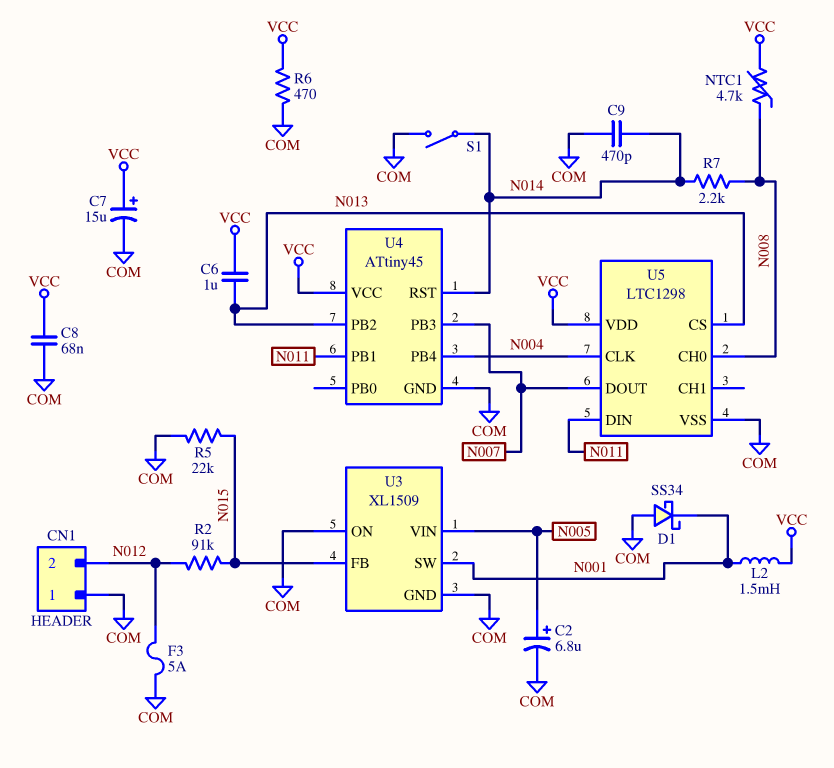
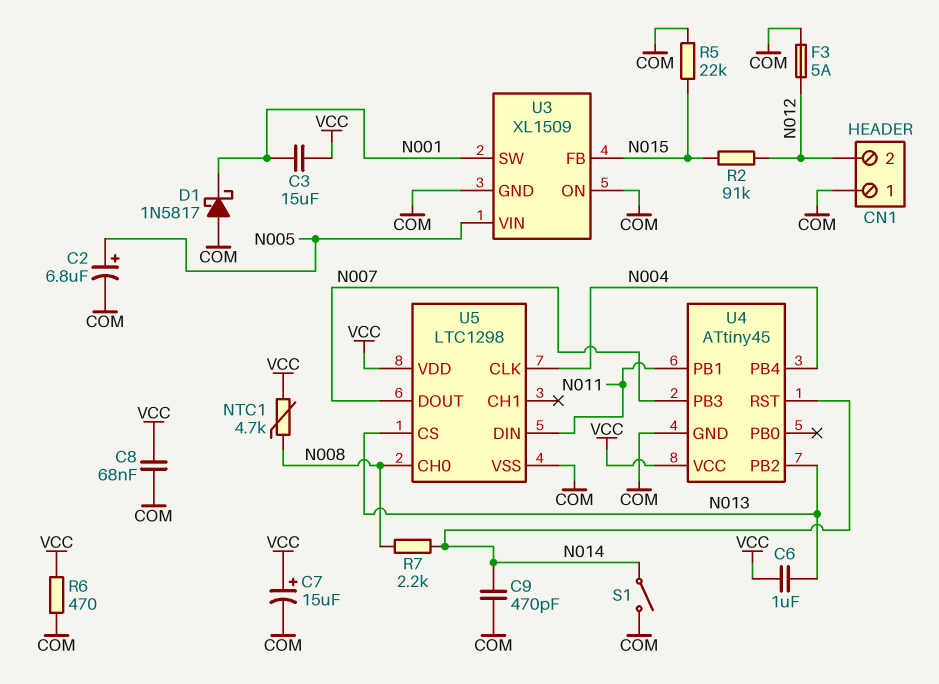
C3: none -> 15uF (N001, VCC)
D1: schottky SS34 (A COM, K N001) -> schottky 1N5817 (A COM, K N001)
L2: 1.5mH (N001, VCC) -> none

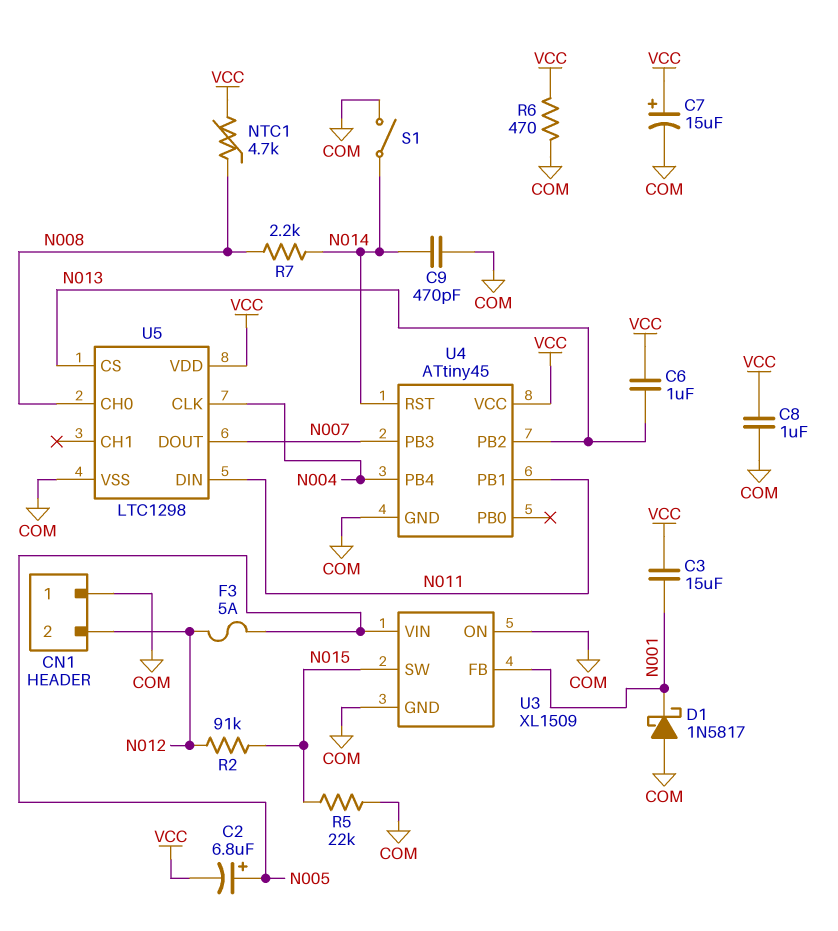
C2: 6.8uF (plus N005, minus COM) -> 6.8uF (plus N005, minus VCC)
C8: 68nF (COM, VCC) -> 1uF (COM, VCC)
F3: 5A (COM, N012) -> 5A (N005, N012)
U3 pin FB: N015 -> N001
U3 pin SW: N001 -> N015

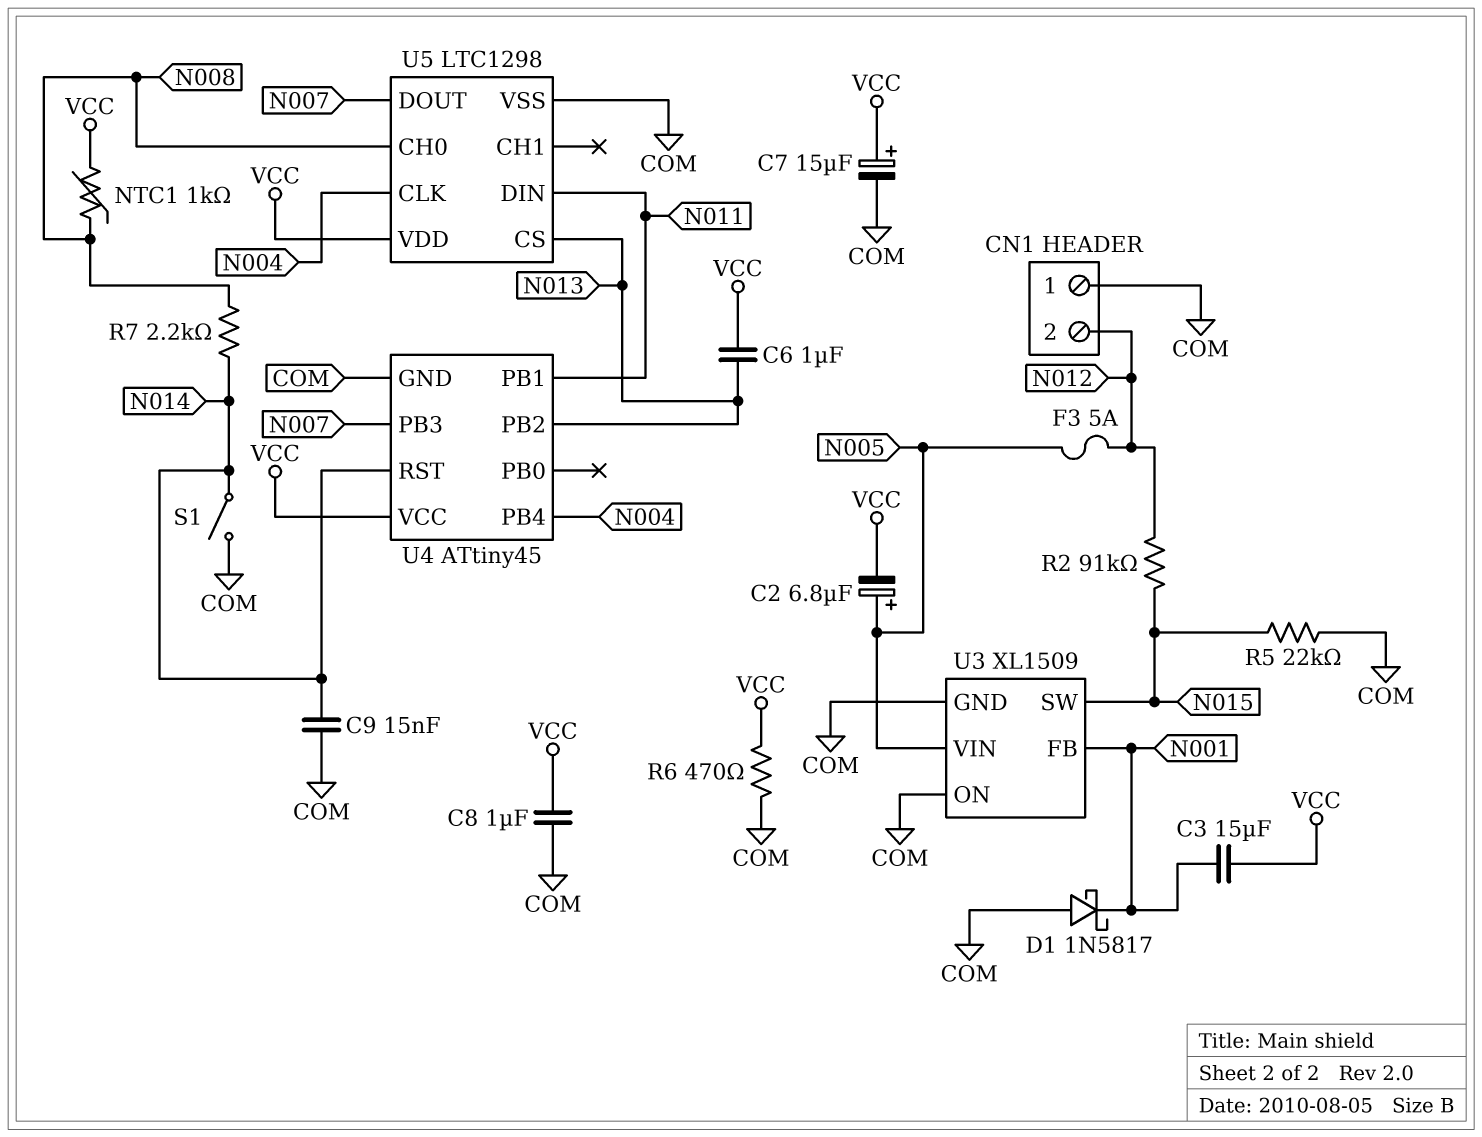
C9: 470pF (COM, N014) -> 15nF (COM, N014)
NTC1: 4.7k (N008, VCC) -> 1k (N008, VCC)

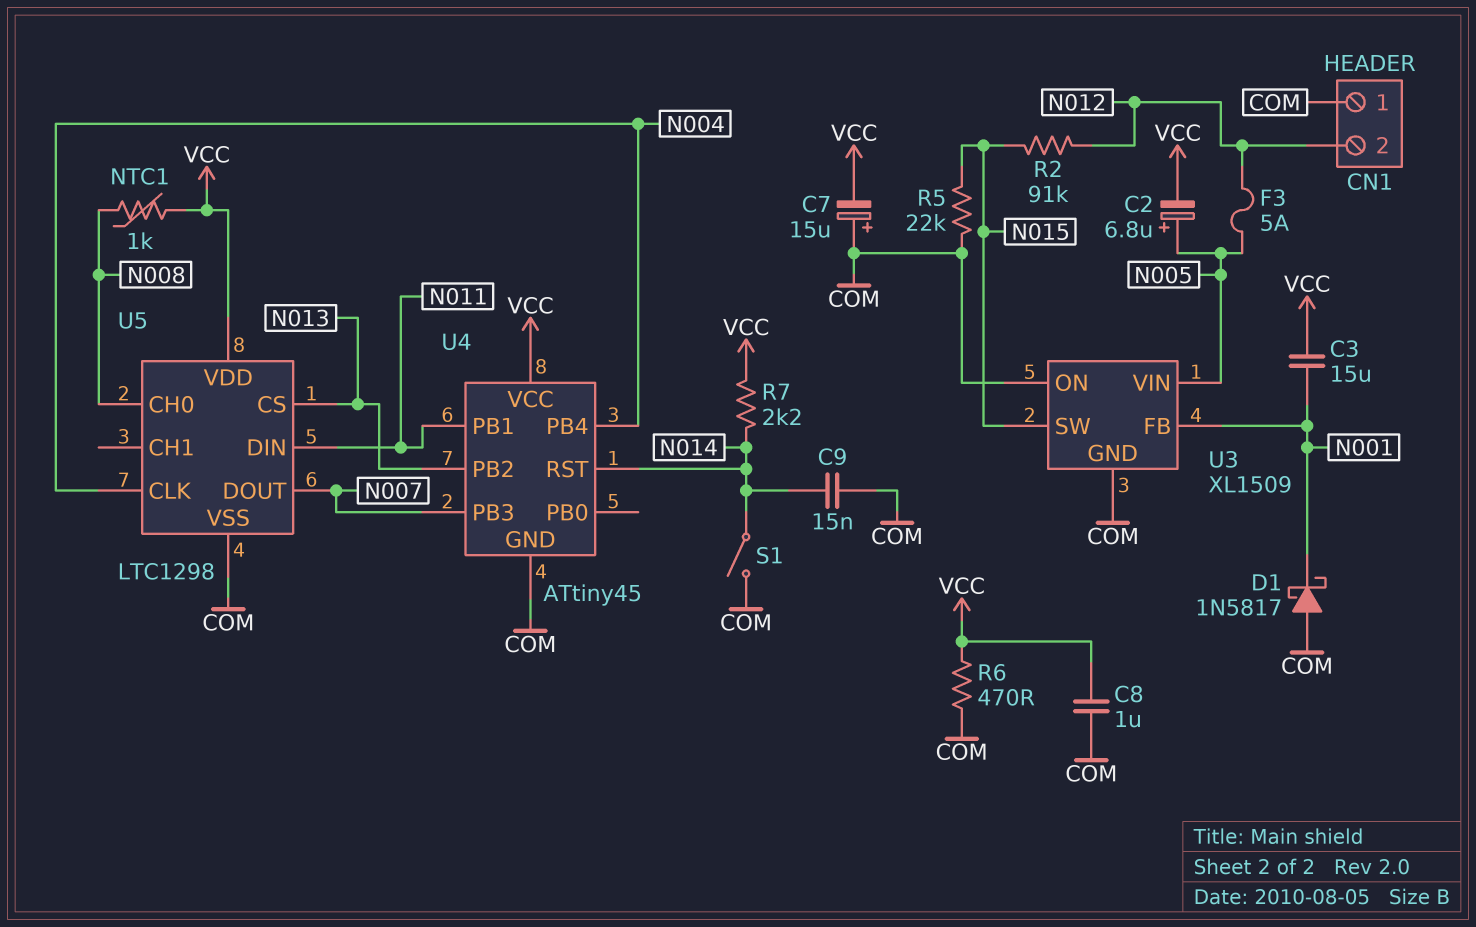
C6: 1uF (N013, VCC) -> none
C7: 15uF (plus VCC, minus COM) -> 15uF (plus COM, minus VCC)
R7: 2.2k (N008, N014) -> 2.2k (N014, VCC)

